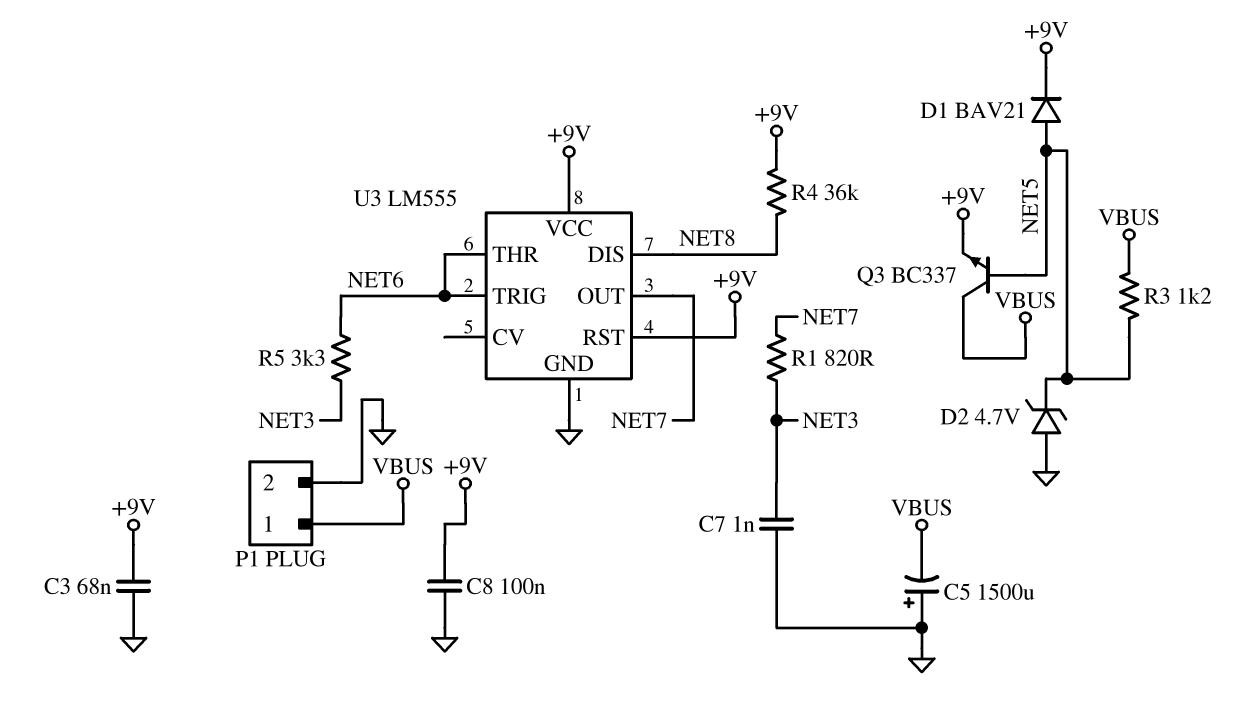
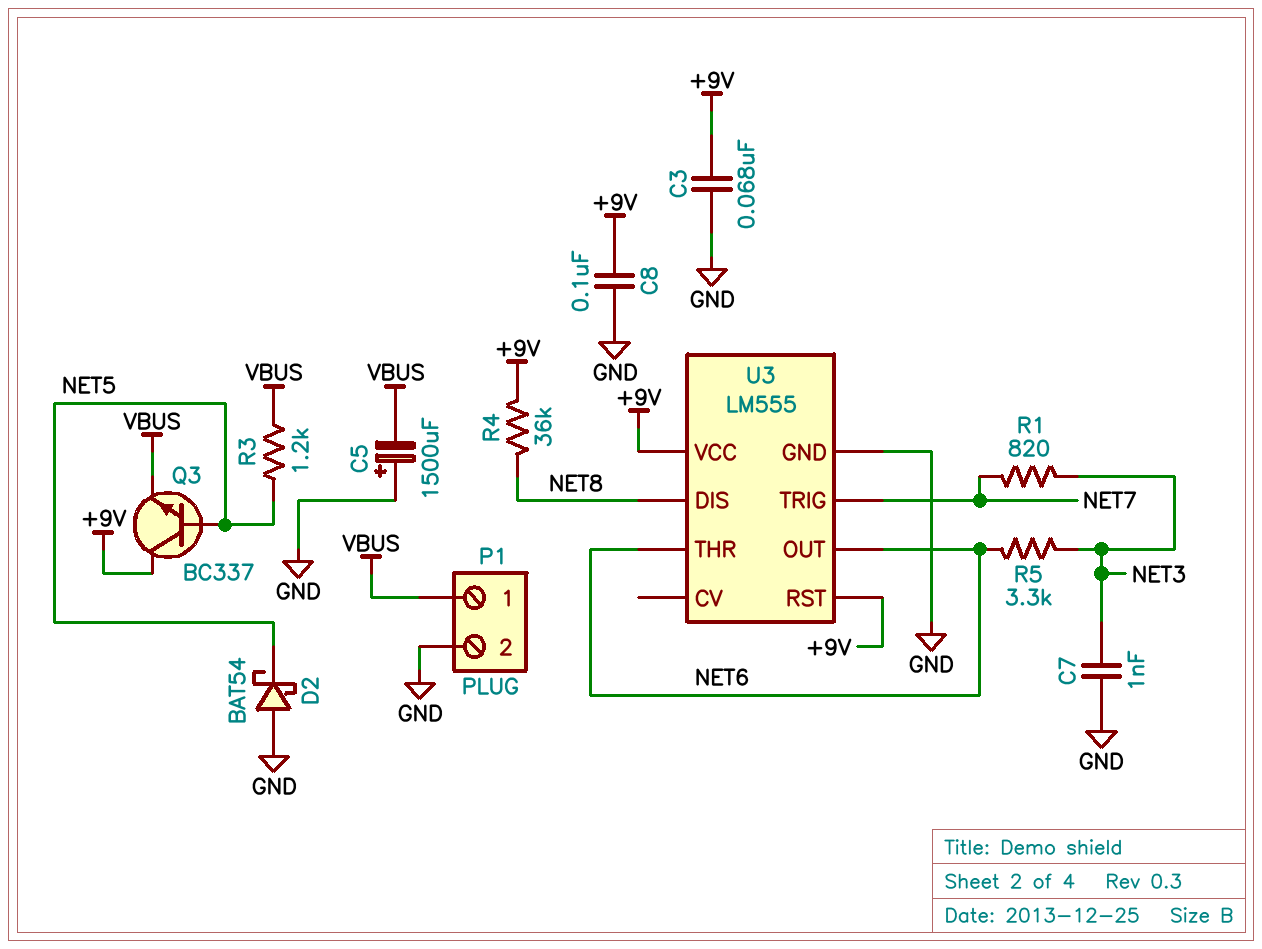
D1: diode BAV21 (A NET5, K +9V) -> none
D2: zener 4.7V (A GND, K NET5) -> schottky BAT54 (A GND, K NET5)
Q3: NPN BC337 (B NET5, C VBUS, E +9V) -> NPN BC337 (B NET5, C +9V, E VBUS)
U3 pin OUT: NET7 -> NET6
U3 pin TRIG: NET6 -> NET7

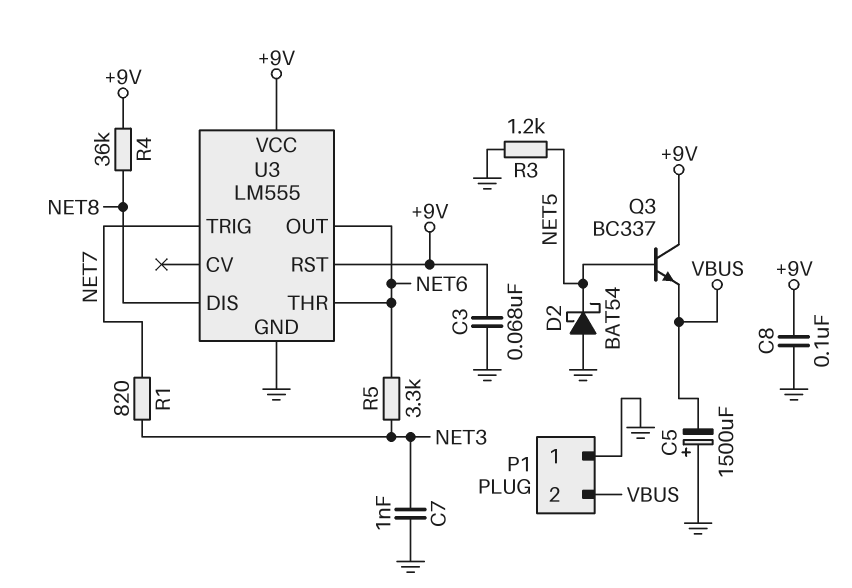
P1 pin 1: VBUS -> GND
P1 pin 2: GND -> VBUS
R3: 1.2k (NET5, VBUS) -> 1.2k (GND, NET5)

